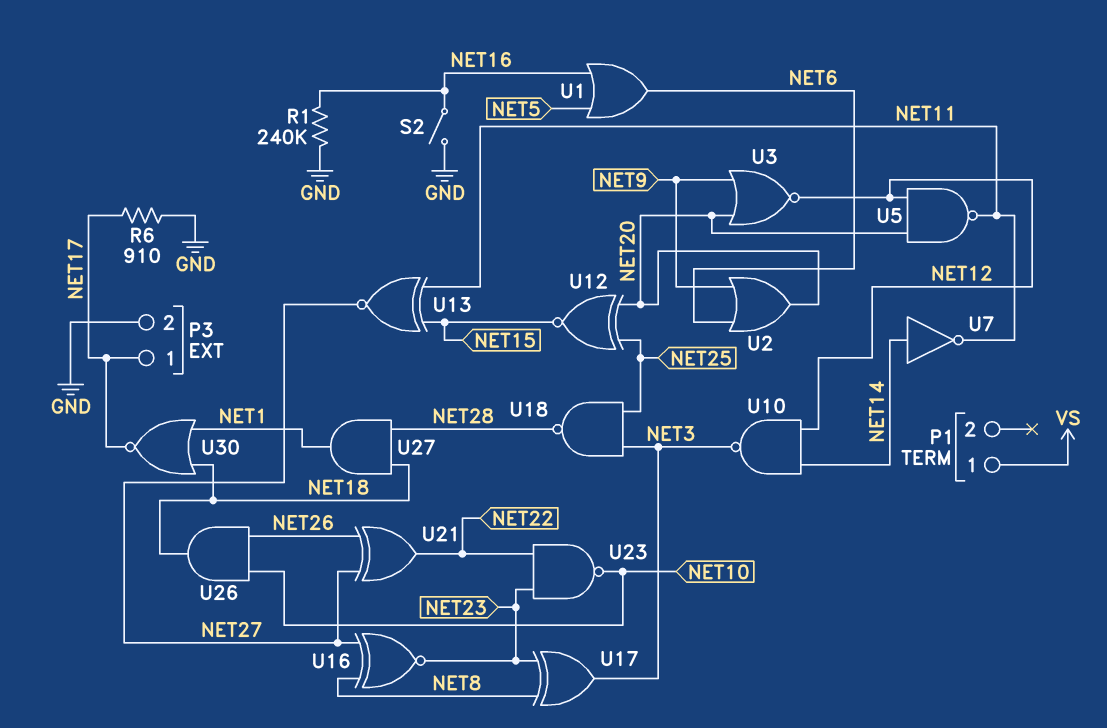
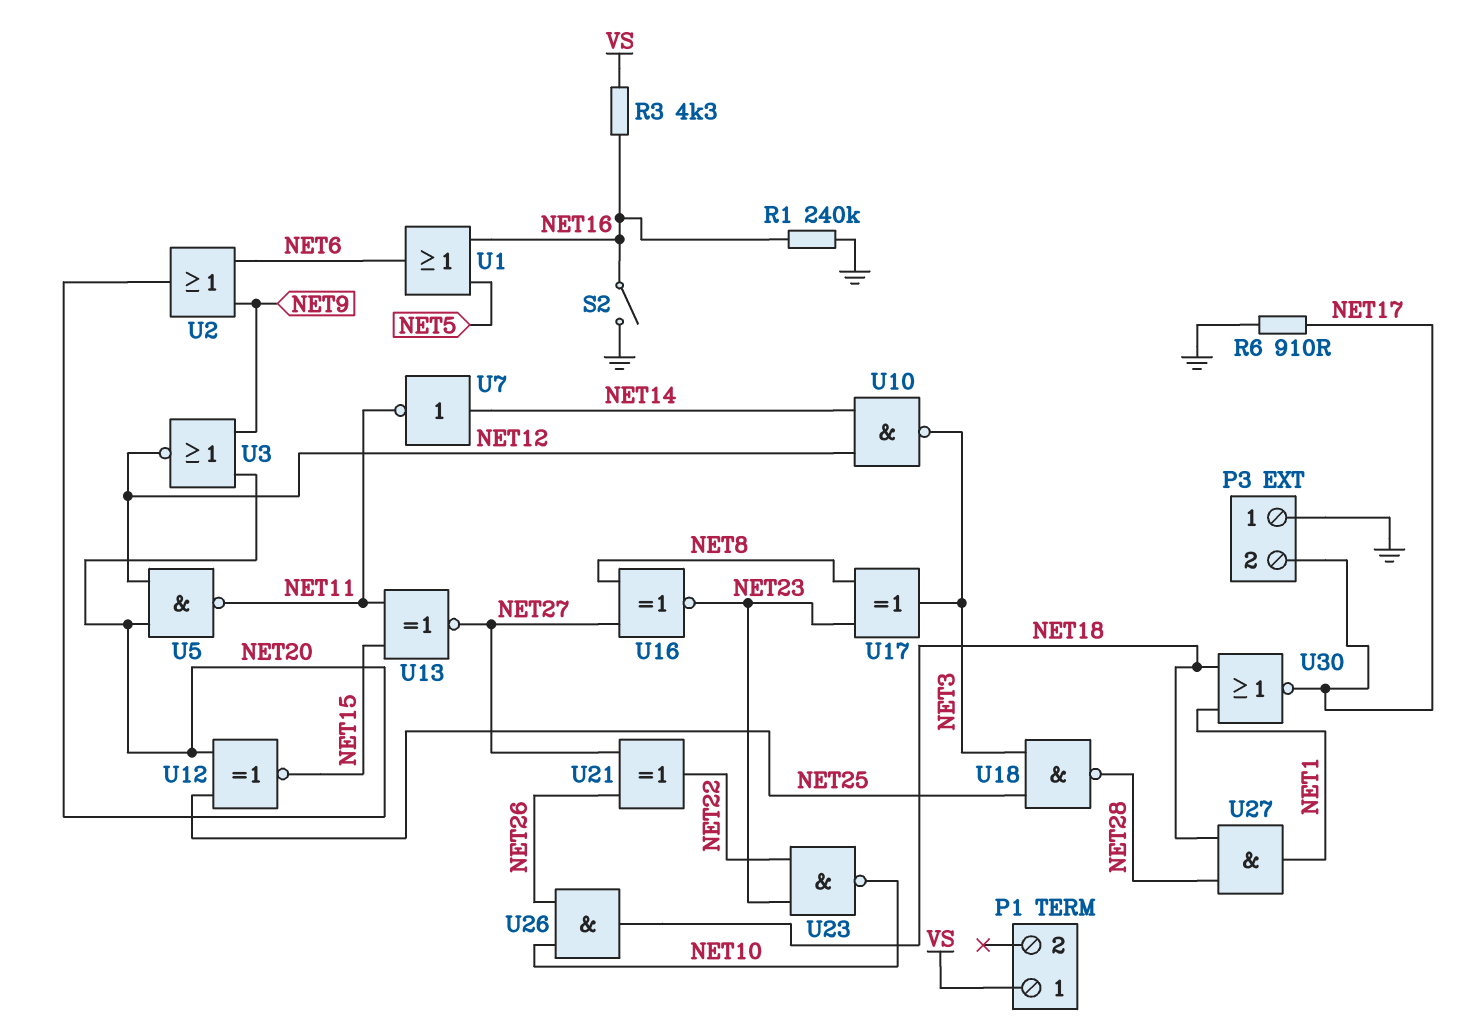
P3 pin 1: NET17 -> GND
P3 pin 2: GND -> NET17
R3: none -> 4.3k (NET16, VS)

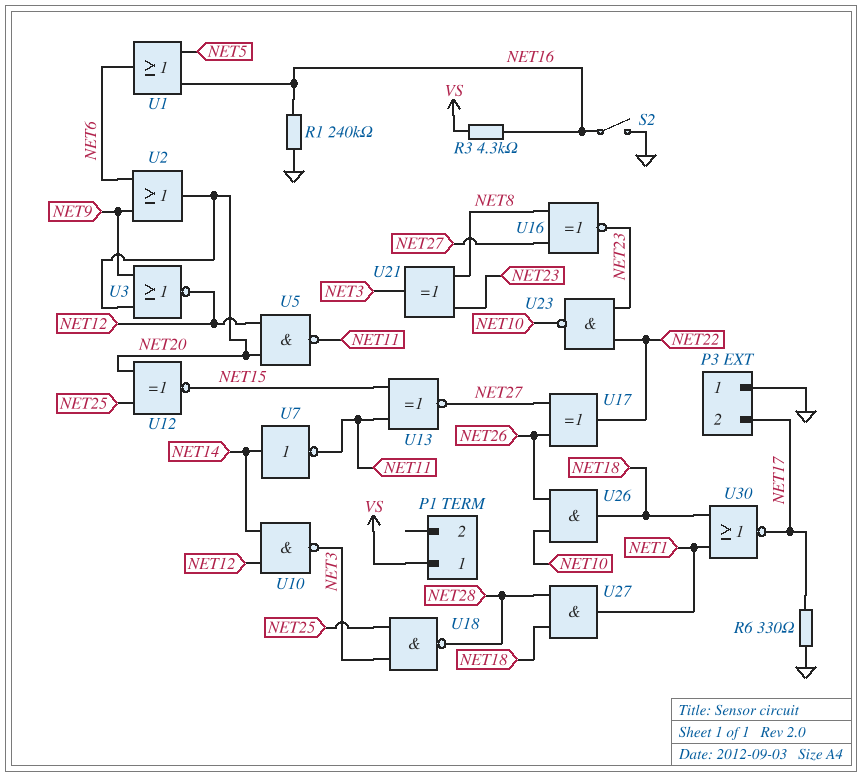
R6: 910 (GND, NET17) -> 330 (GND, NET17)
U17: XOR (in NET8, in NET23, out NET3) -> XOR (in NET26, in NET27, out NET22)
U21: XOR (in NET26, in NET27, out NET22) -> XOR (in NET8, in NET23, out NET3)

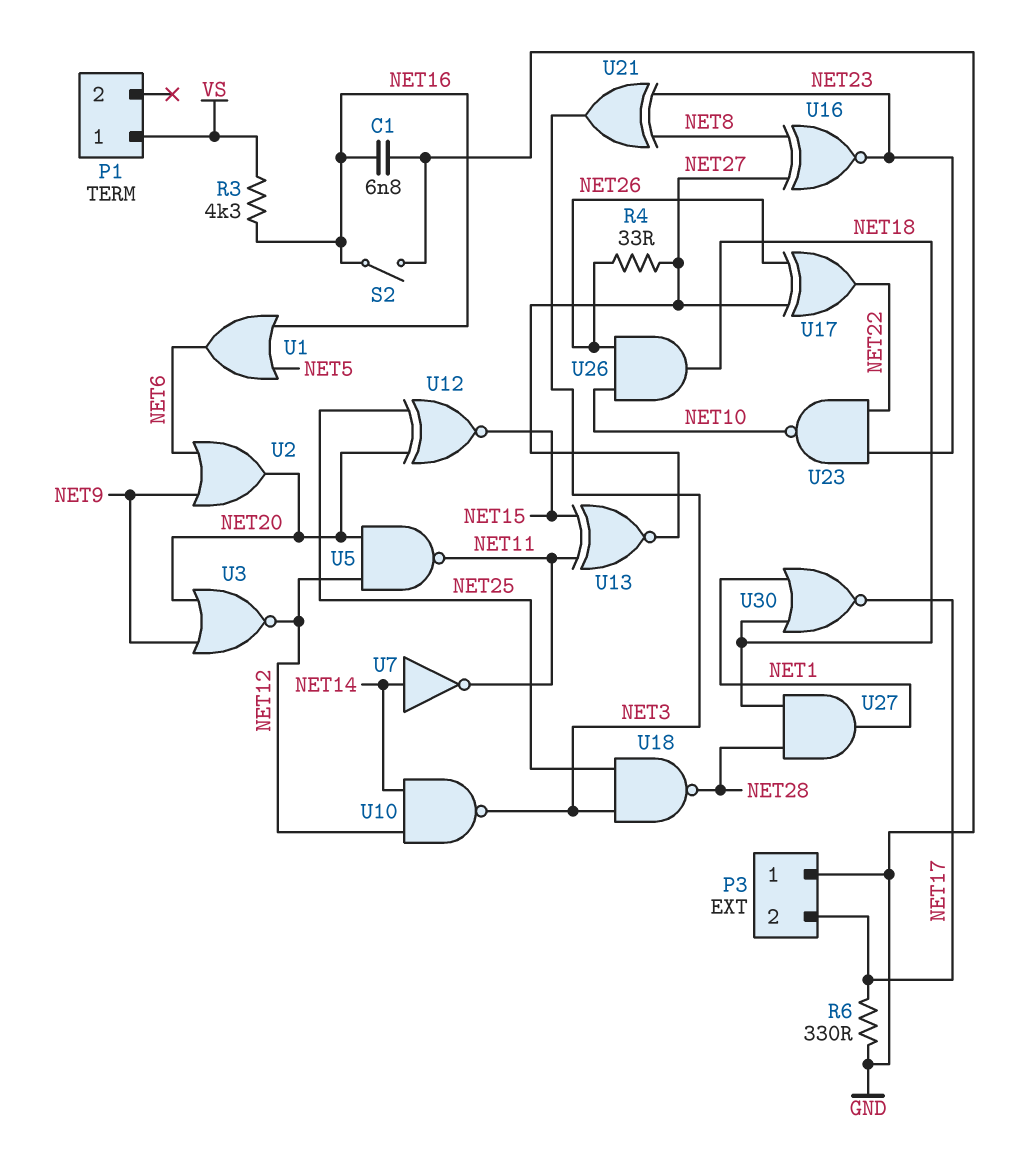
C1: none -> 6.8nF (GND, NET16)
R1: 240k (GND, NET16) -> none
R4: none -> 33 (NET26, NET27)

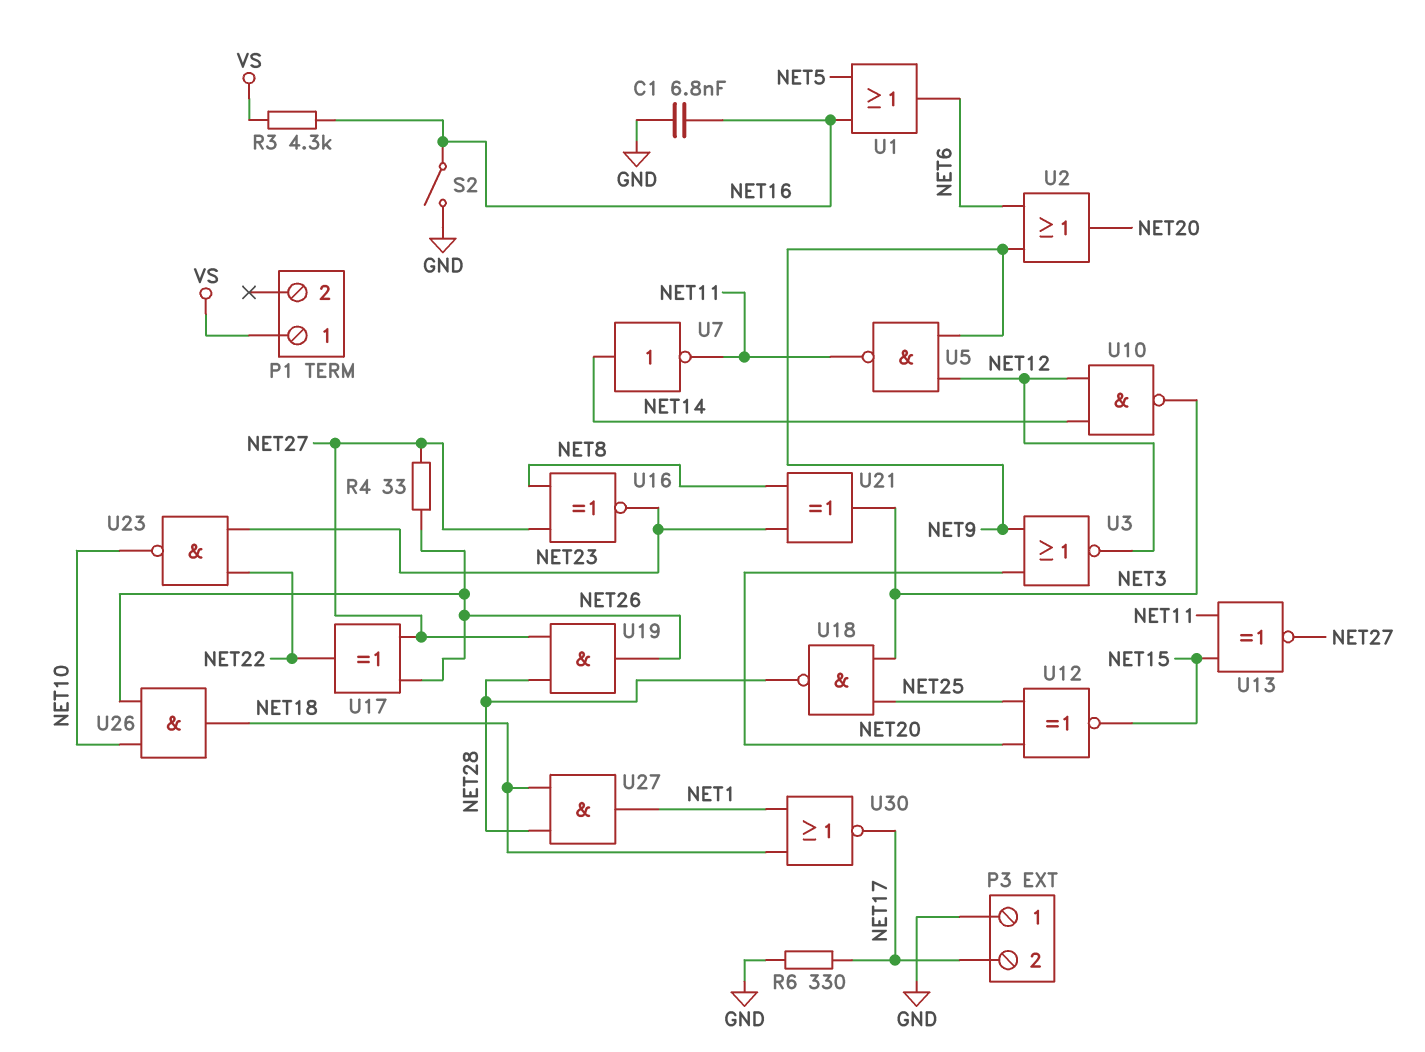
U5: NAND (in NET12, in NET20, out NET11) -> NAND (in NET9, in NET12, out NET11)
U19: none -> AND (in NET27, in NET28, out NET26)

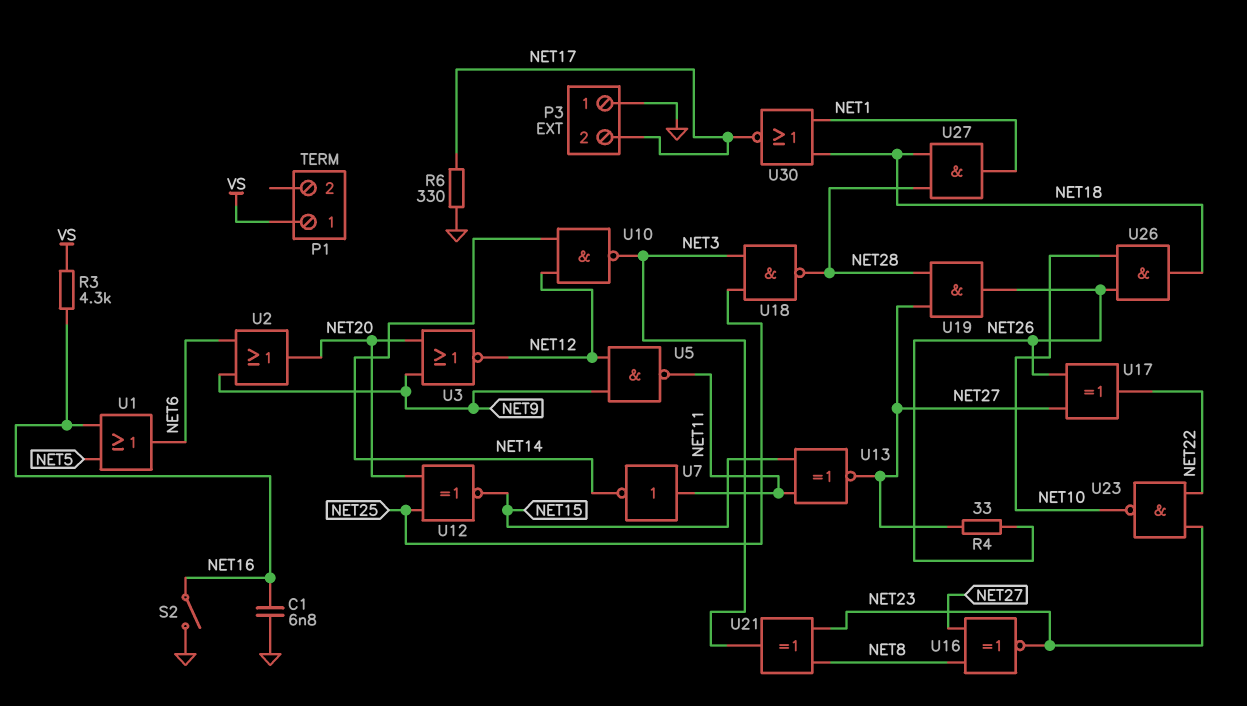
U7: NOT (in NET14, out NET11) -> NOT (in NET11, out NET14)

